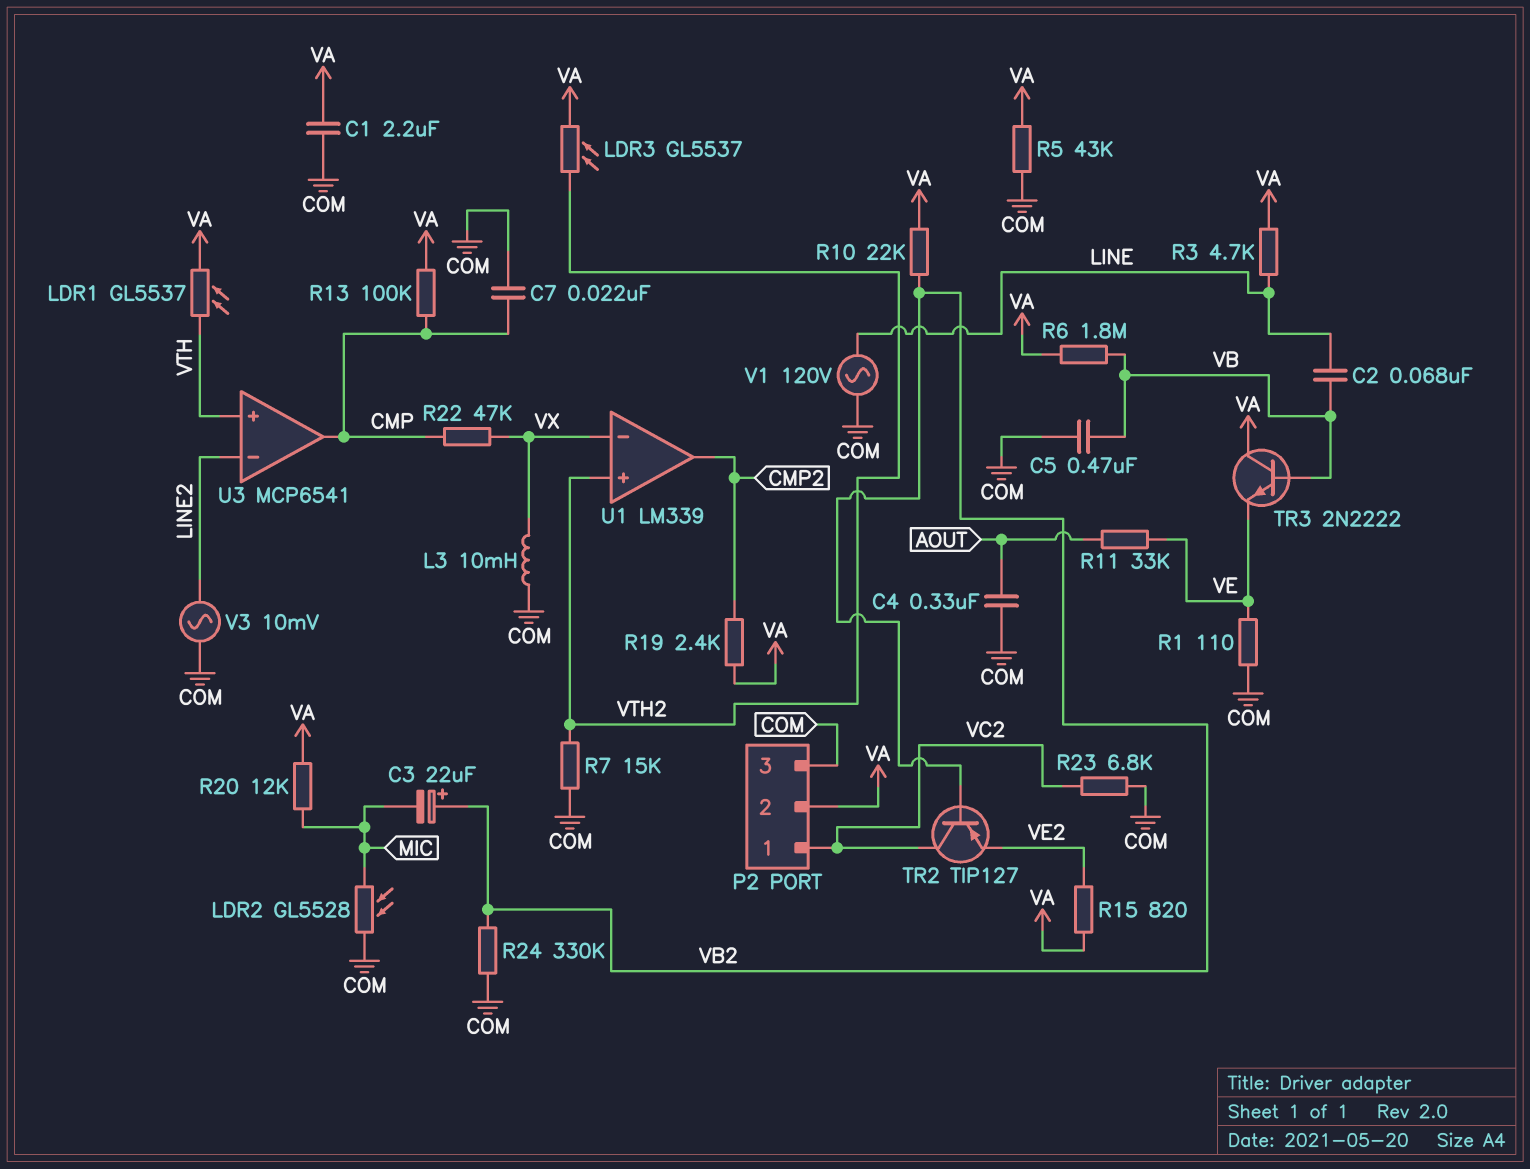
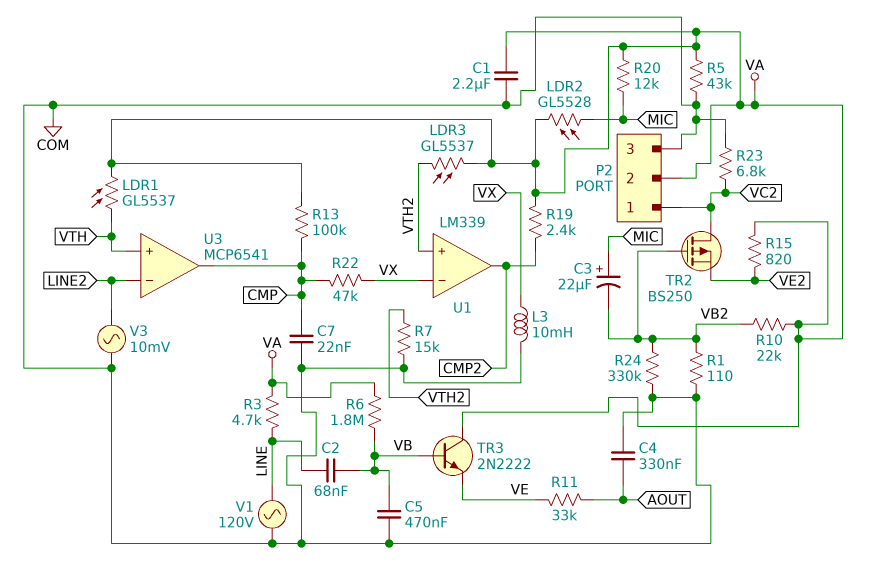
C3: 22uF (plus VB2, minus MIC) -> 22uF (plus MIC, minus VB2)
LDR2: GL5528 (COM, MIC) -> GL5528 (MIC, VA)
R1: 110 (COM, VE) -> 110 (COM, VB2)
TR2: PNP TIP127 (B VB2, C VC2, E VE2) -> PMOS BS250 (G VB2, D VC2, S VE2)

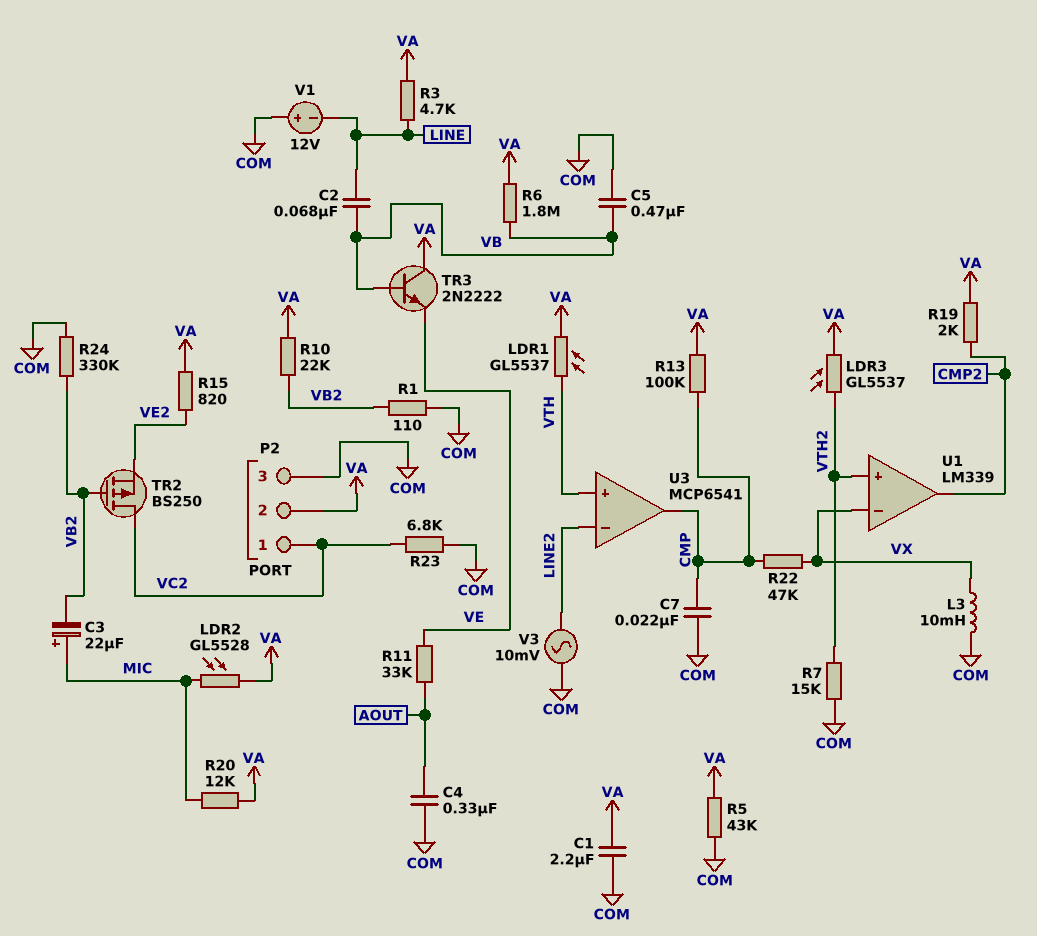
R19: 2.4k (CMP2, VA) -> 2k (CMP2, VA)
V1: AC 120V (COM, LINE) -> 12V (plus COM, minus LINE)

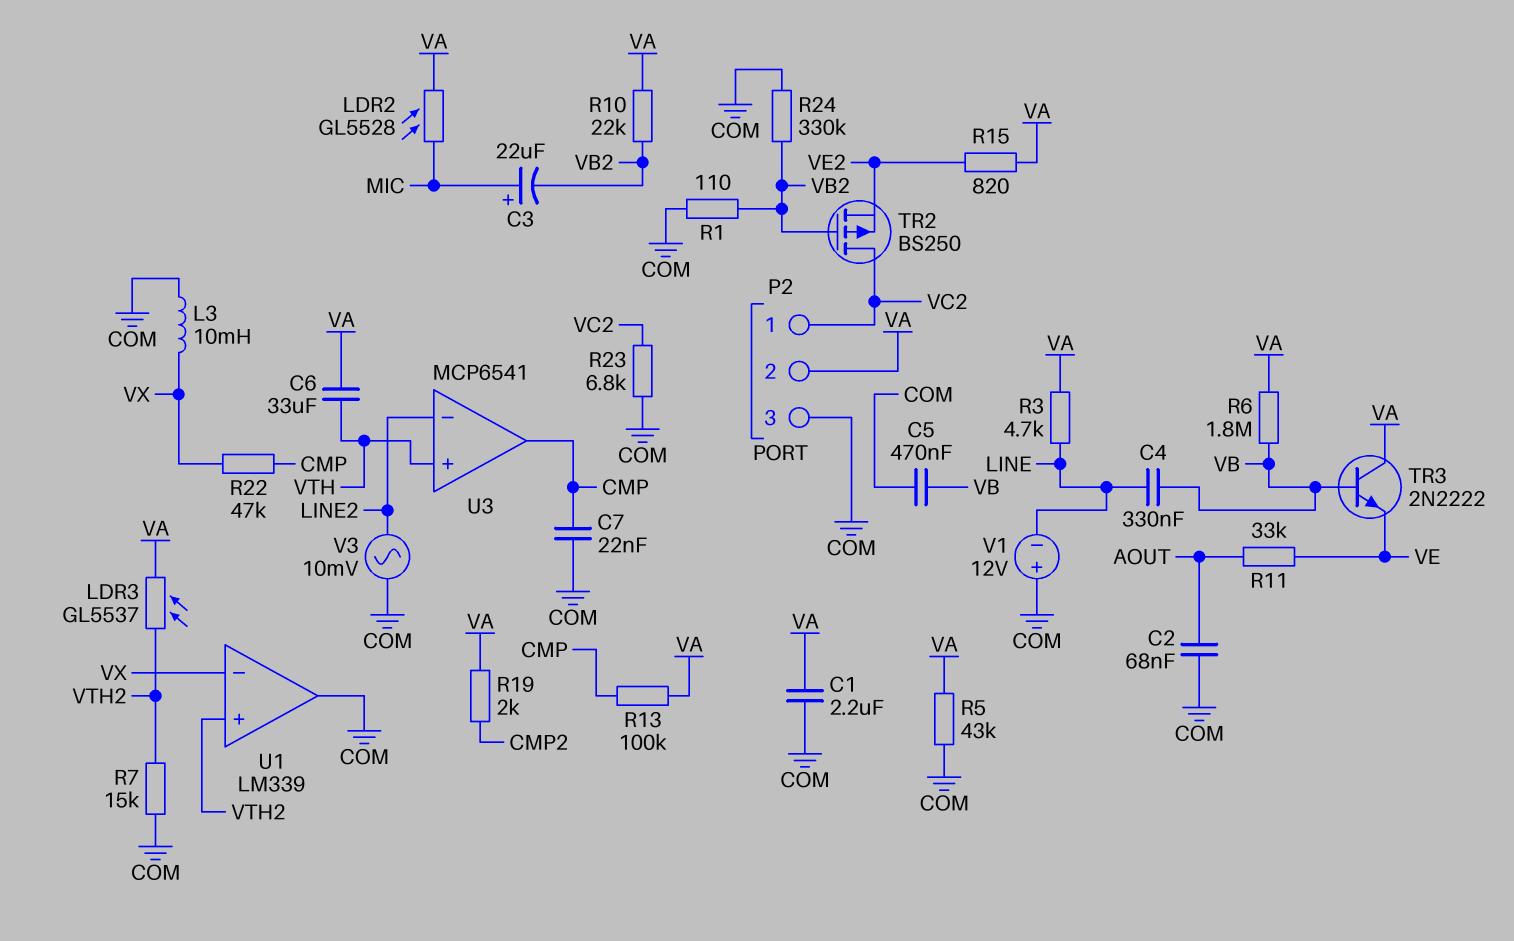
C2: 68nF (LINE, VB) -> 68nF (AOUT, COM)
C4: 330nF (AOUT, COM) -> 330nF (LINE, VB)
C6: none -> 33uF (VA, VTH)
LDR1: GL5537 (VA, VTH) -> none
R20: 12k (MIC, VA) -> none
U1 pin out: CMP2 -> COM

